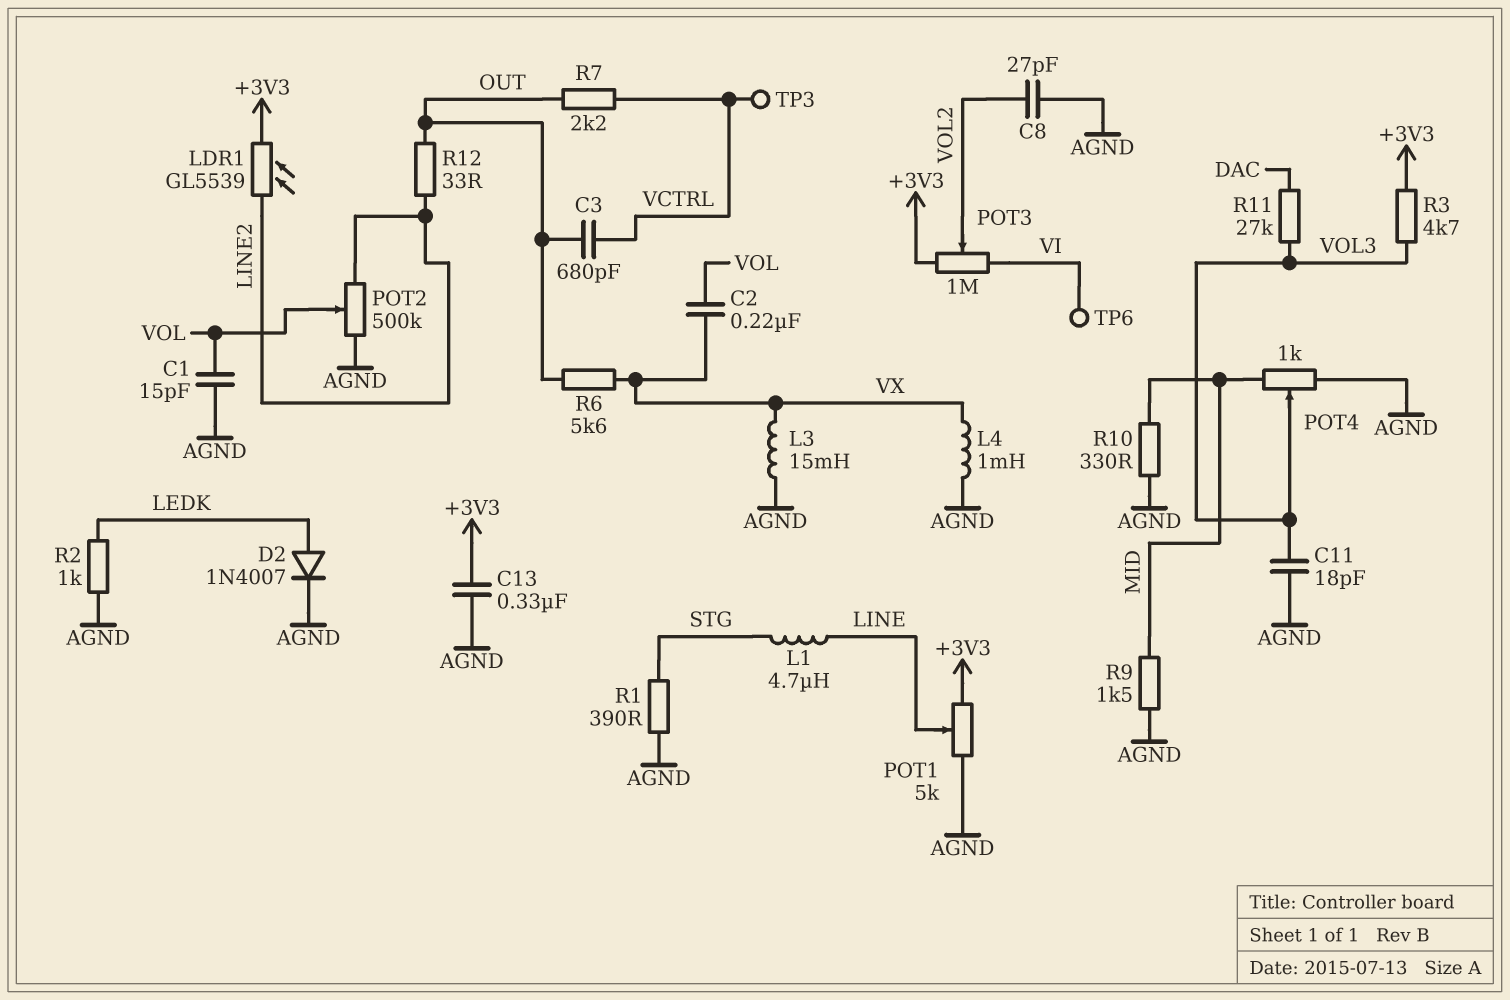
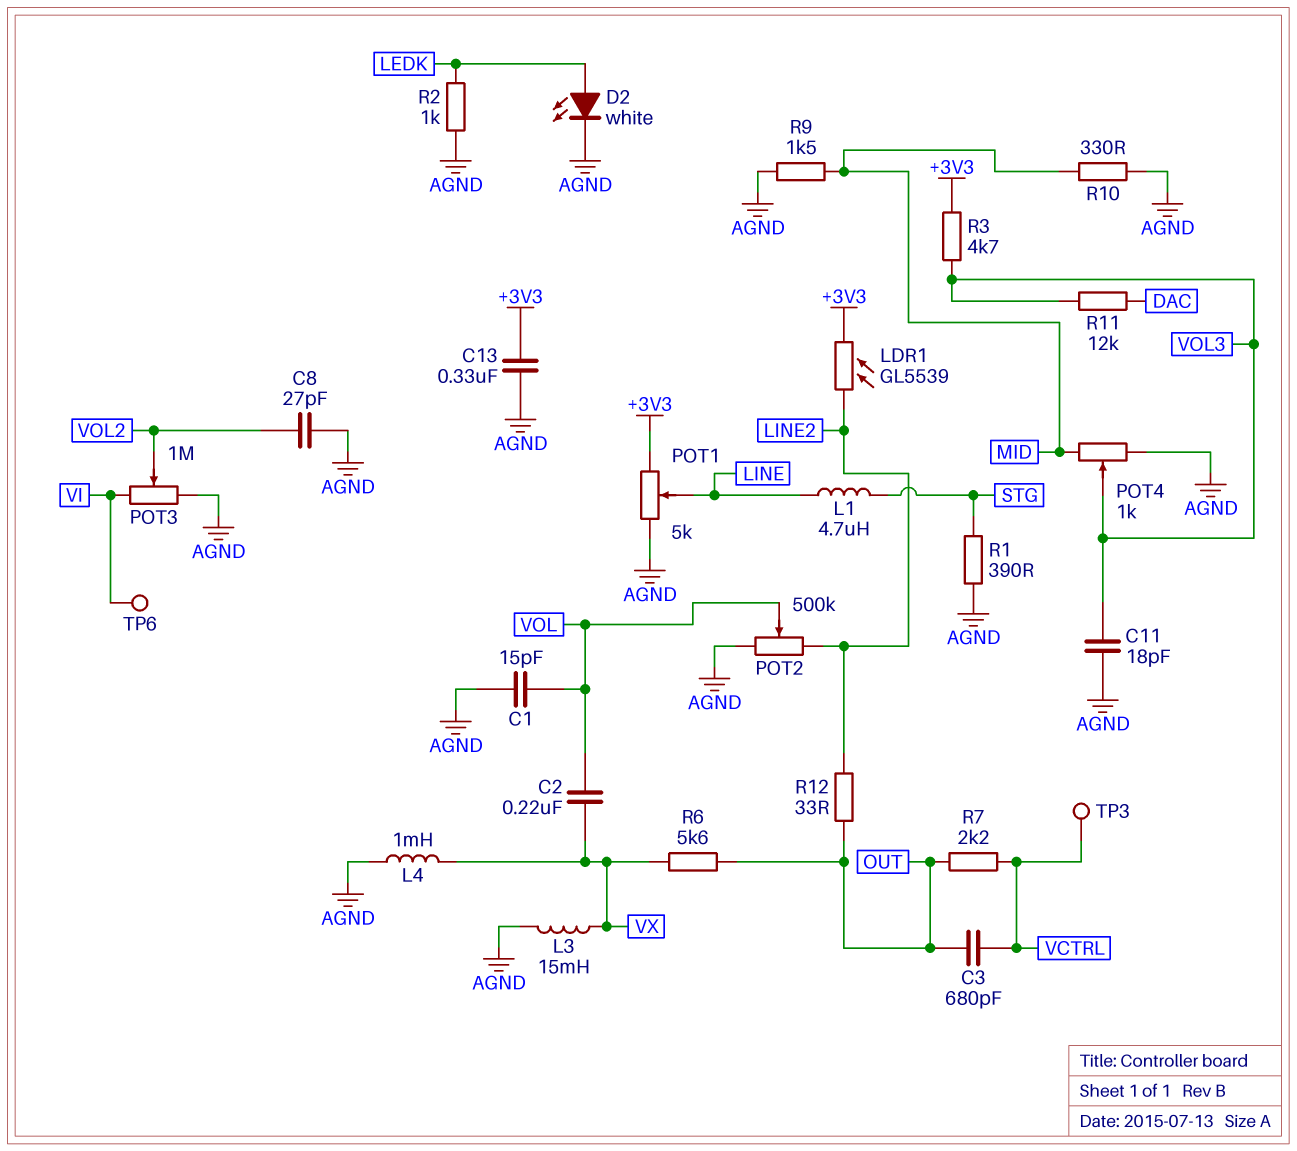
D2: diode 1N4007 (A LEDK, K AGND) -> LED white (A LEDK, K AGND)
POT3: 1M (+3V3, VI, wiper VOL2) -> 1M (AGND, VI, wiper VOL2)
R11: 27k (DAC, VOL3) -> 12k (DAC, VOL3)

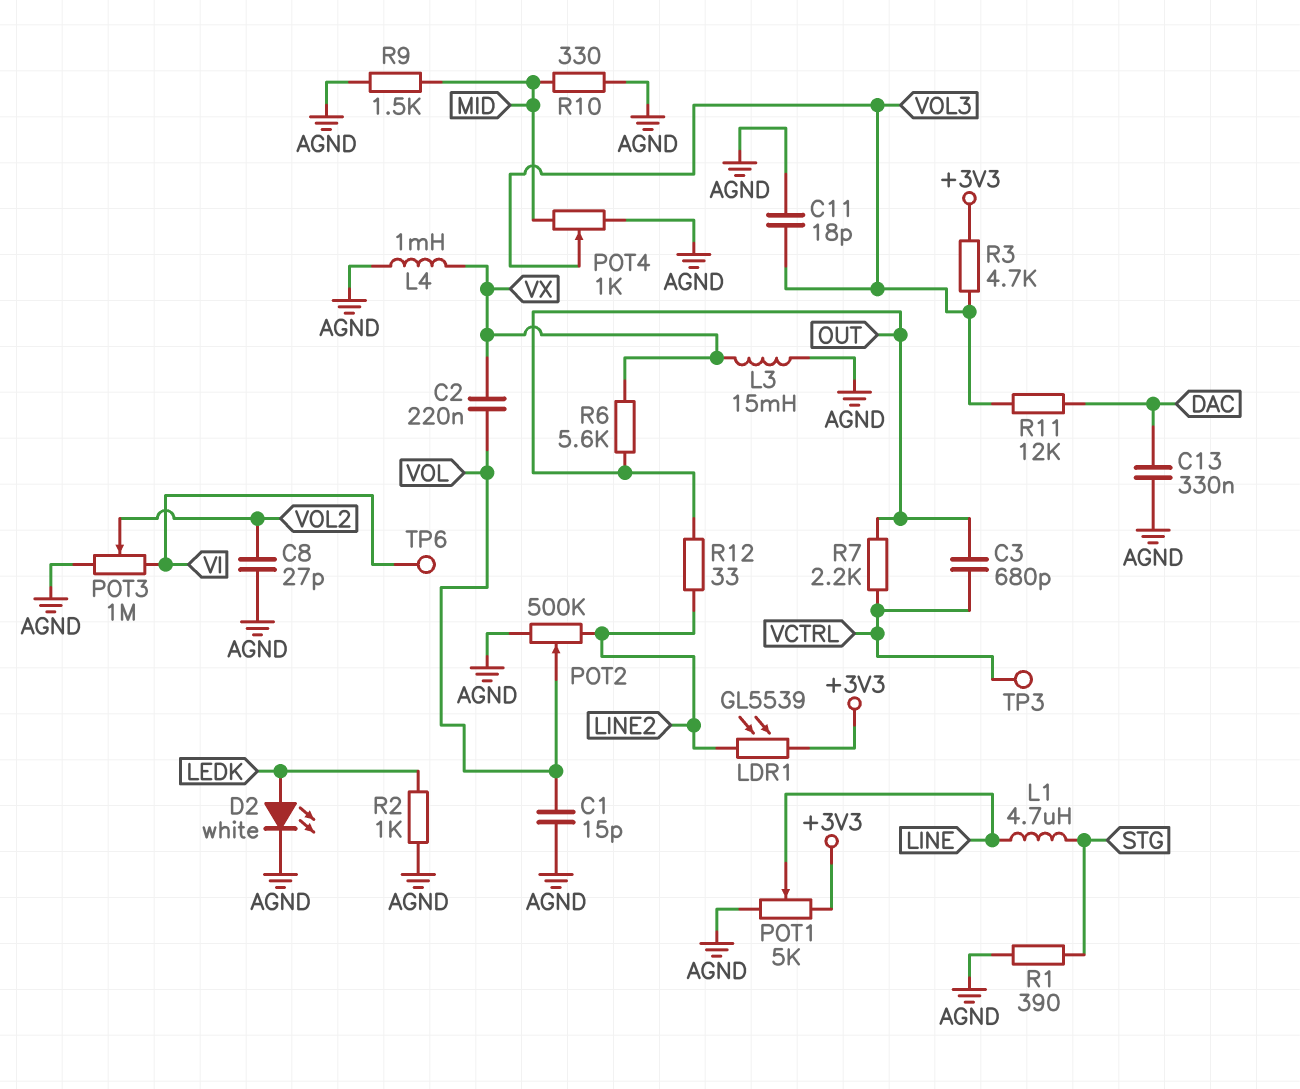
C13: 330nF (+3V3, AGND) -> 330nF (AGND, DAC)

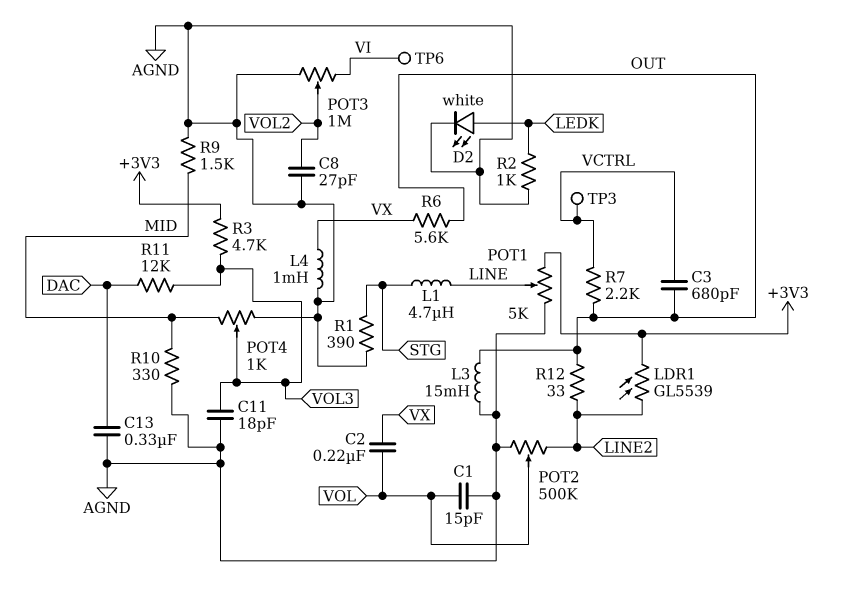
L3: 15mH (AGND, VX) -> 15mH (AGND, OUT)

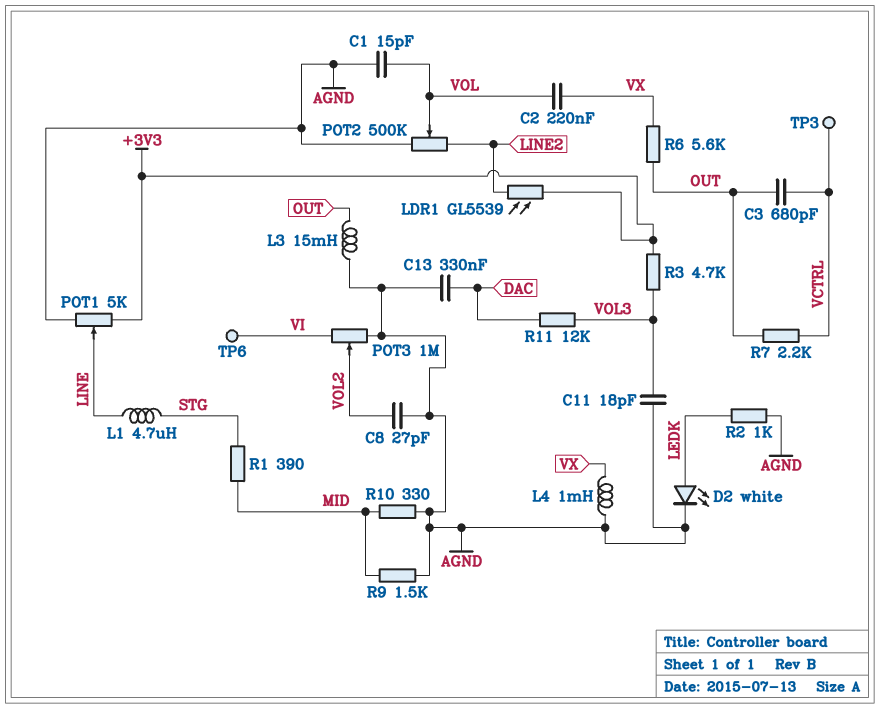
POT4: 1k (AGND, MID, wiper VOL3) -> none
R1: 390 (AGND, STG) -> 390 (MID, STG)
R12: 33 (LINE2, OUT) -> none

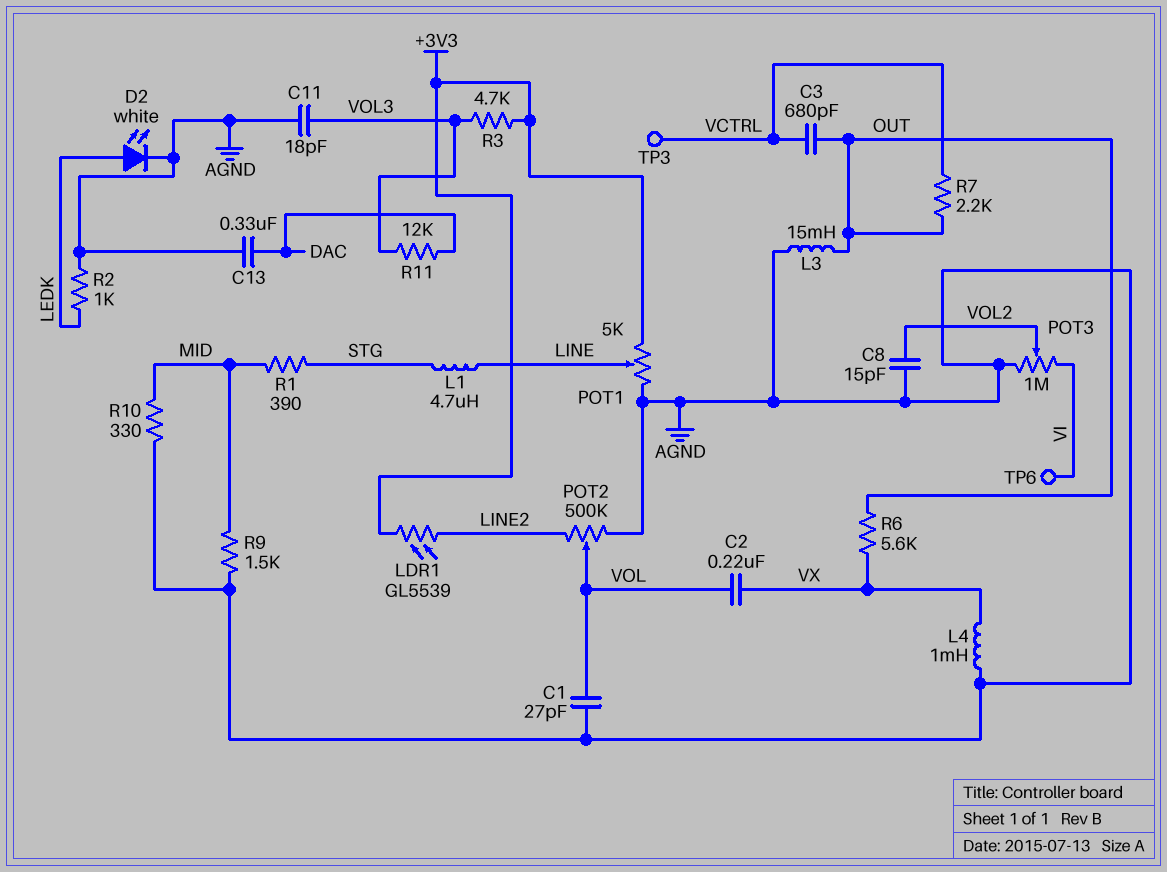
C1: 15pF (AGND, VOL) -> 27pF (AGND, VOL)
C8: 27pF (AGND, VOL2) -> 15pF (AGND, VOL2)

